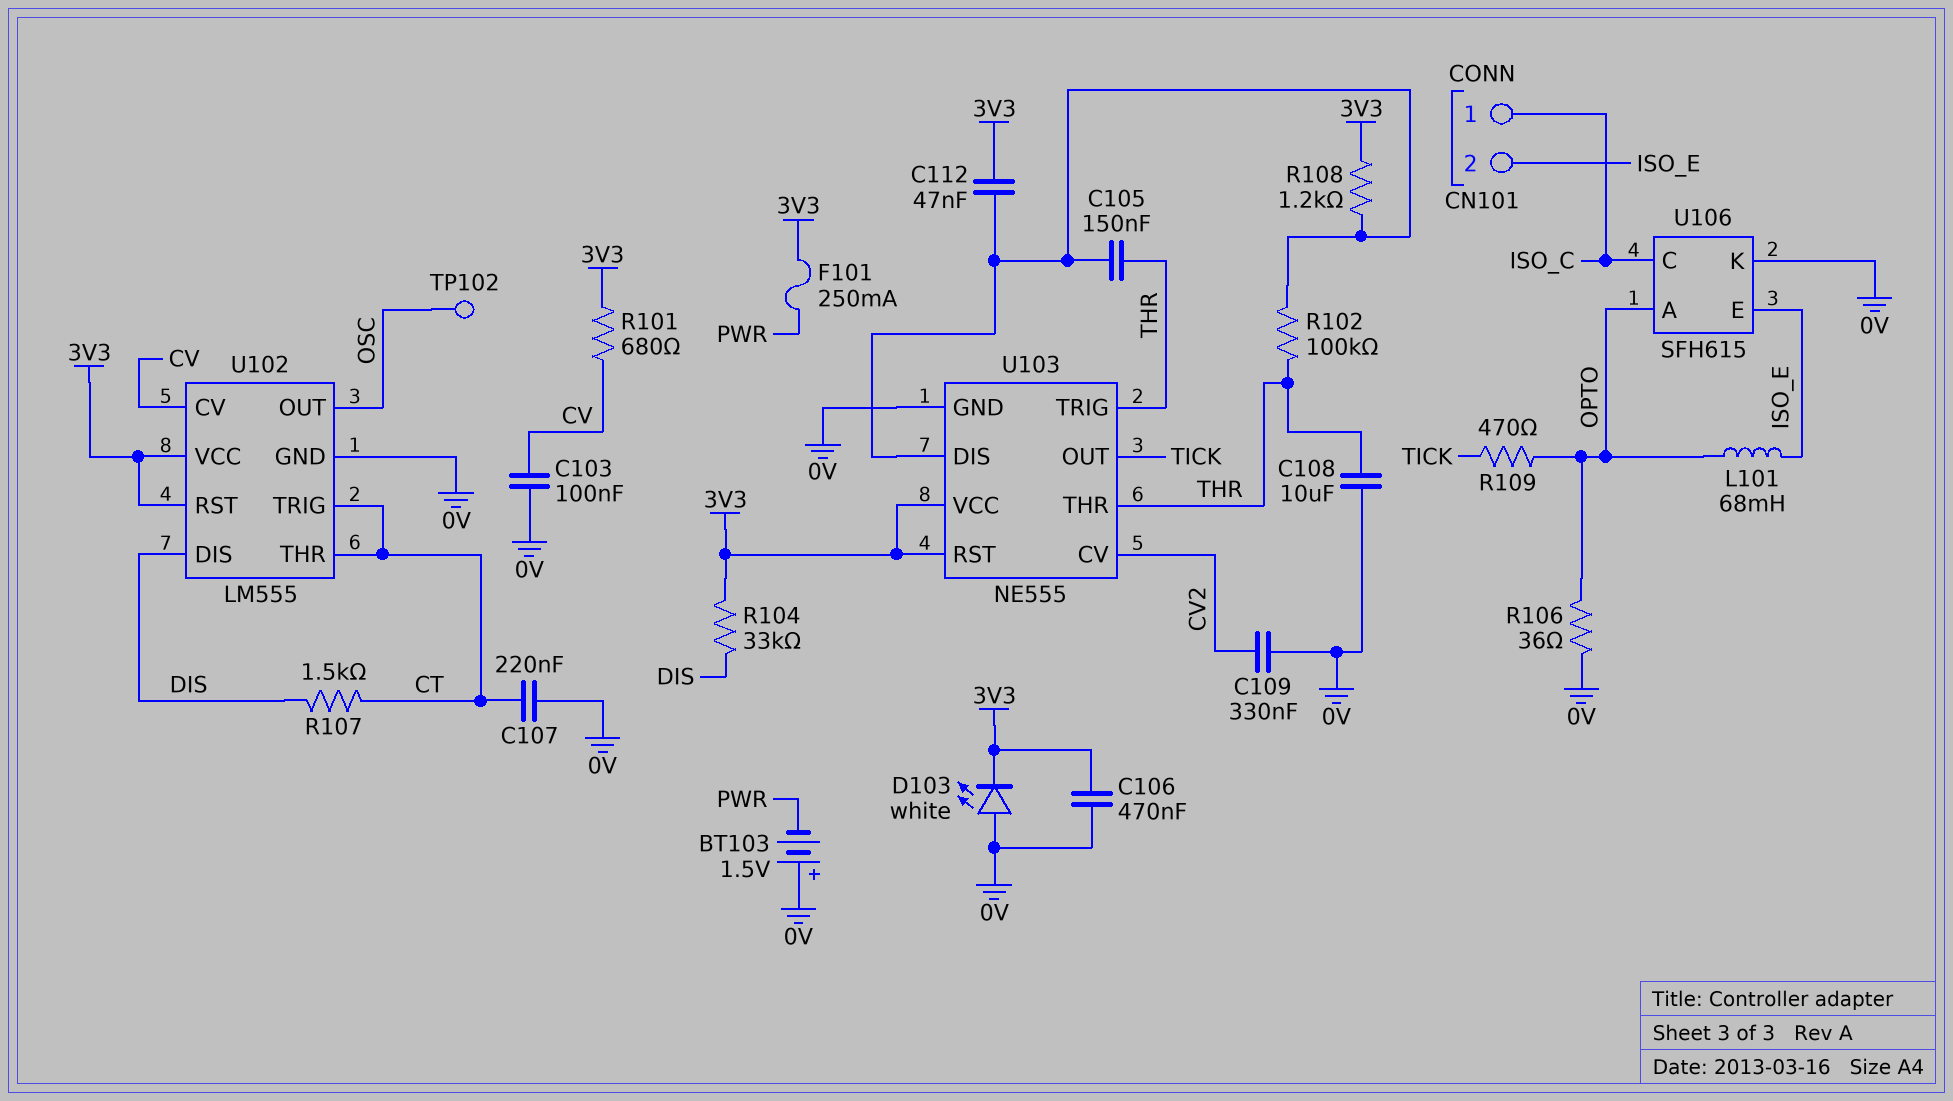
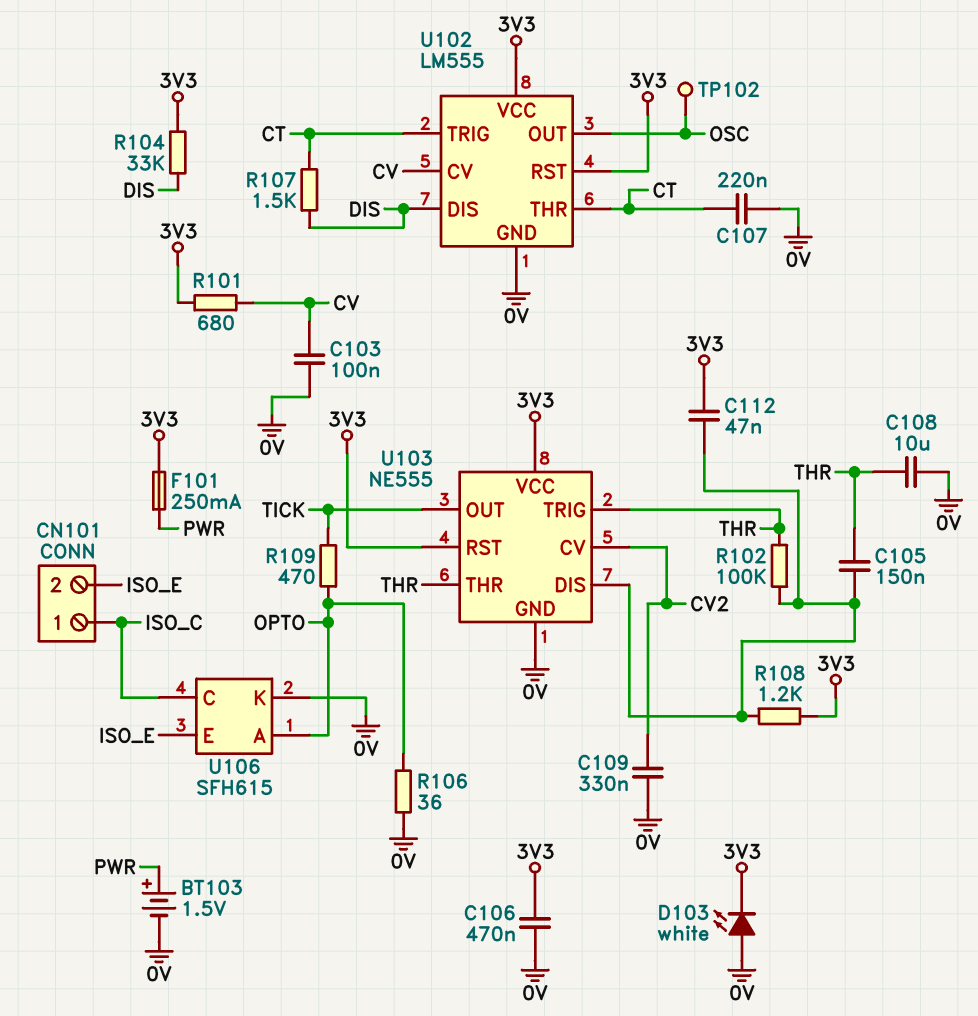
BT103: 1.5V (plus 0V, minus PWR) -> 1.5V (plus PWR, minus 0V)
L101: 68mH (ISO_E, OPTO) -> none

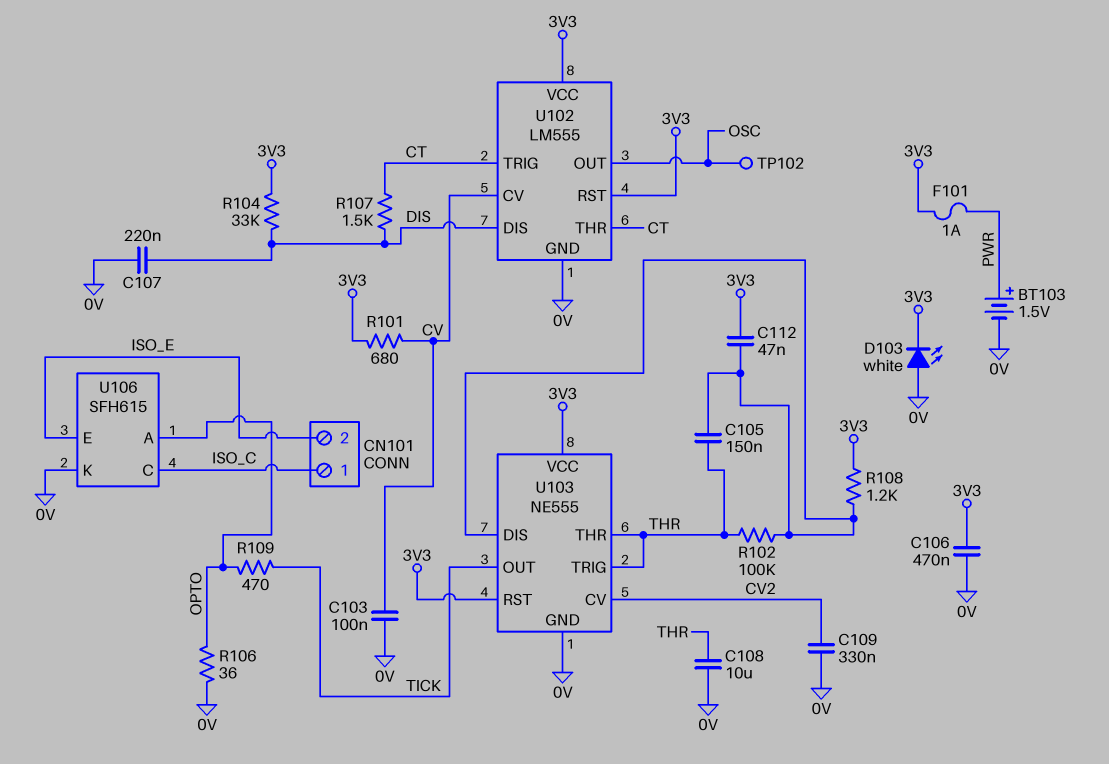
C107: 220nF (0V, CT) -> 220nF (0V, DIS)
F101: 250mA (3V3, PWR) -> 1A (3V3, PWR)

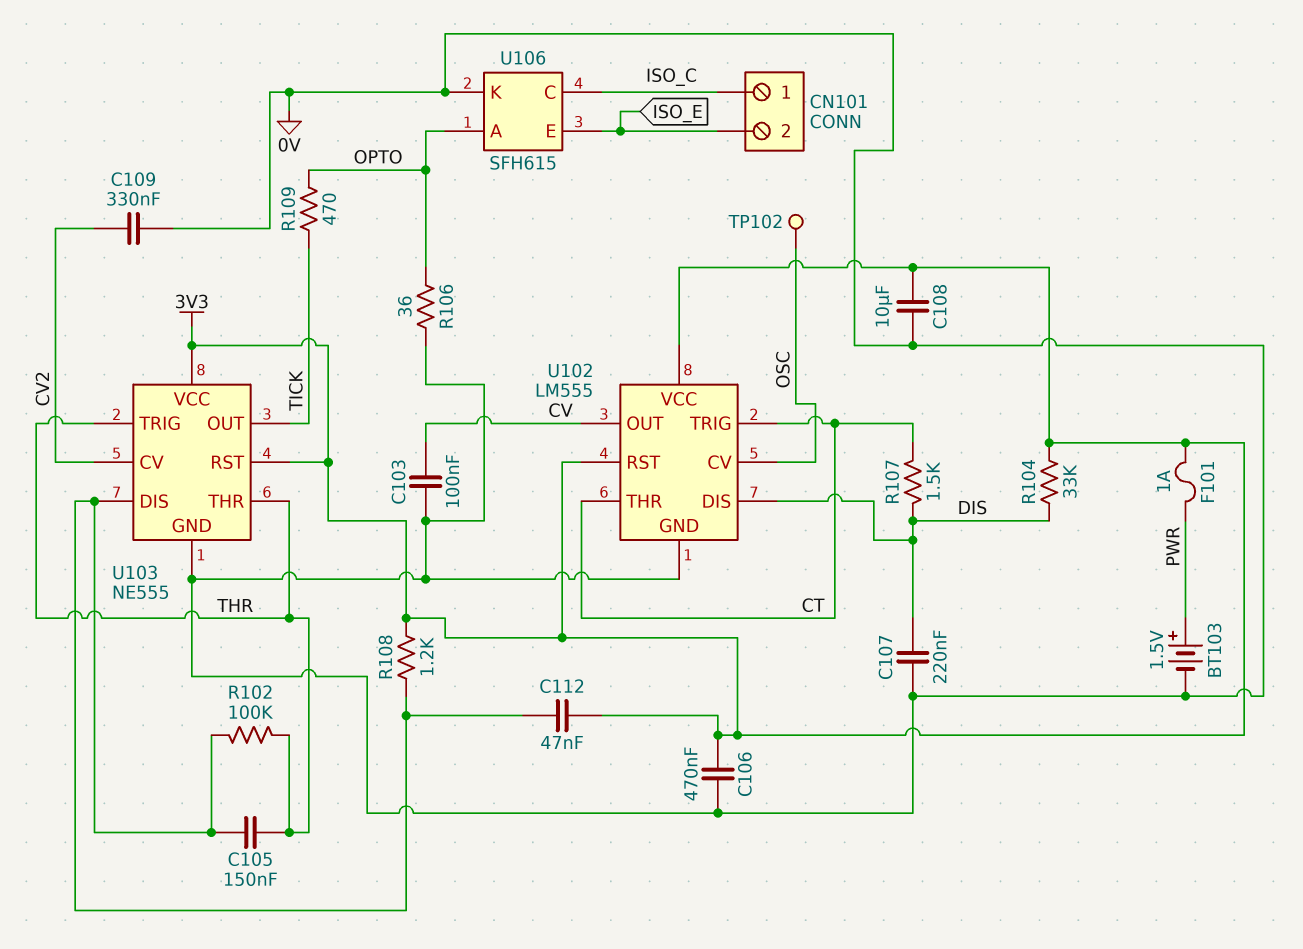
C108: 10uF (0V, THR) -> 10uF (0V, 3V3)
D103: LED white (A 0V, K 3V3) -> none
R101: 680 (3V3, CV) -> none
U102 pin CV: CV -> OSC
U102 pin OUT: OSC -> CV

